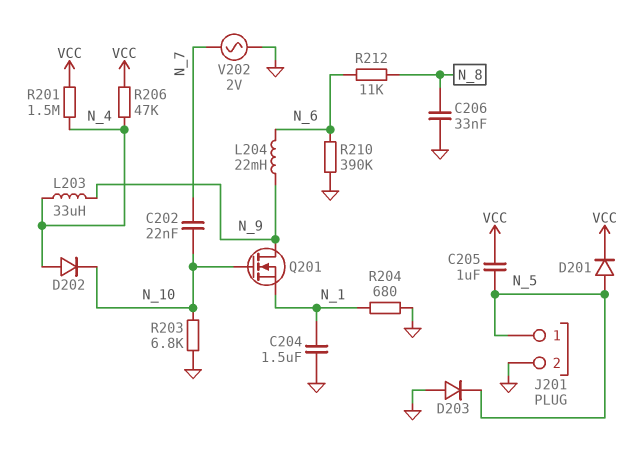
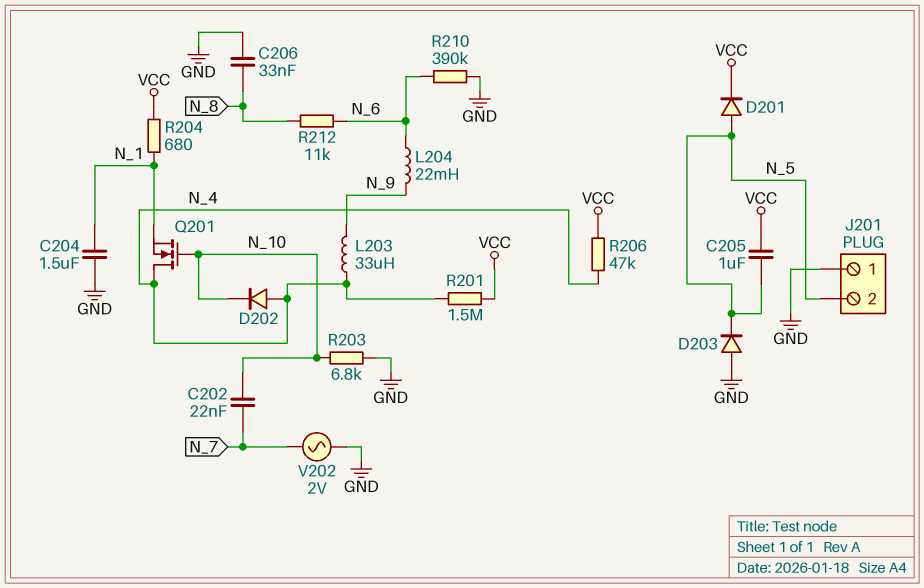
J201 pin 1: N_5 -> GND
J201 pin 2: GND -> N_5
Q201: NMOS (G N_10, D N_9, S N_1) -> NMOS (G N_10, D N_4, S N_1)
R204: 680 (GND, N_1) -> 680 (N_1, VCC)

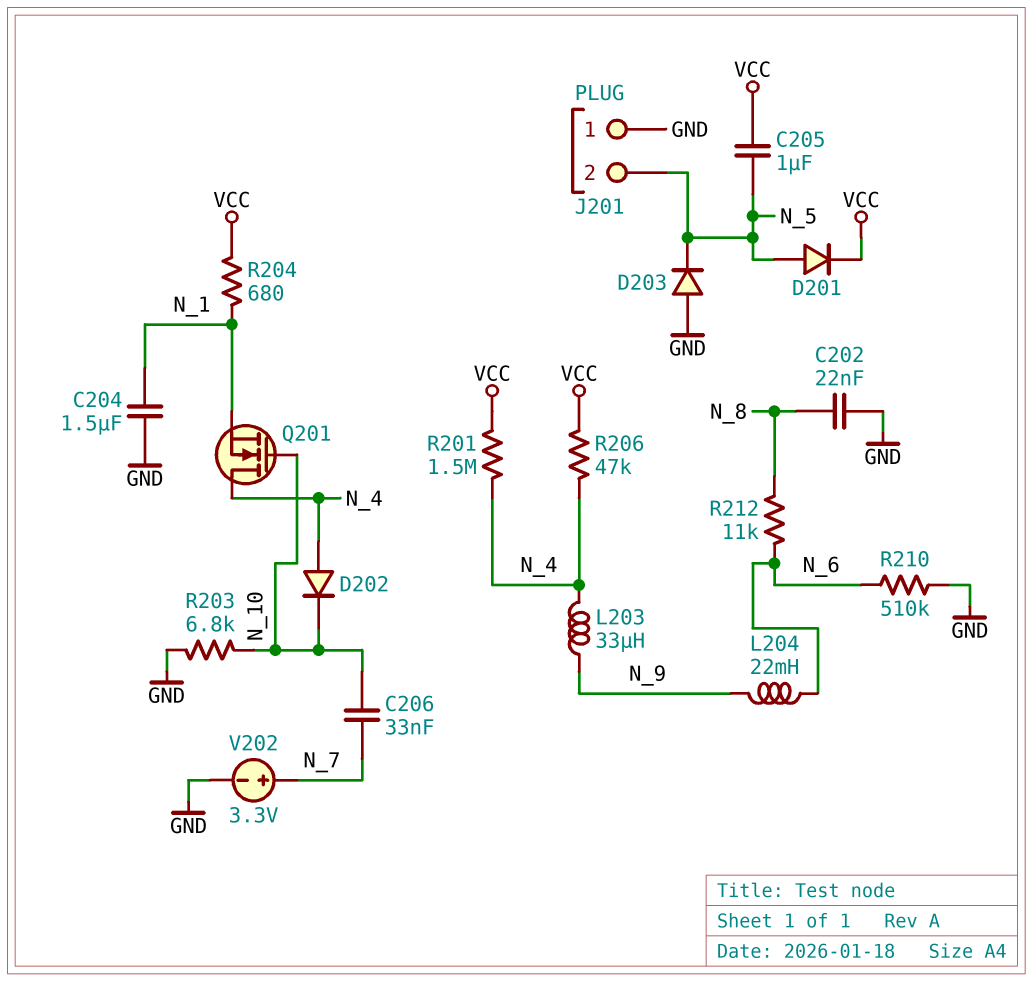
C202: 22nF (N_7, N_10) -> 22nF (GND, N_8)
C206: 33nF (GND, N_8) -> 33nF (N_7, N_10)
R210: 390k (GND, N_6) -> 510k (GND, N_6)
V202: AC 2V (GND, N_7) -> 3.3V (plus N_7, minus GND)

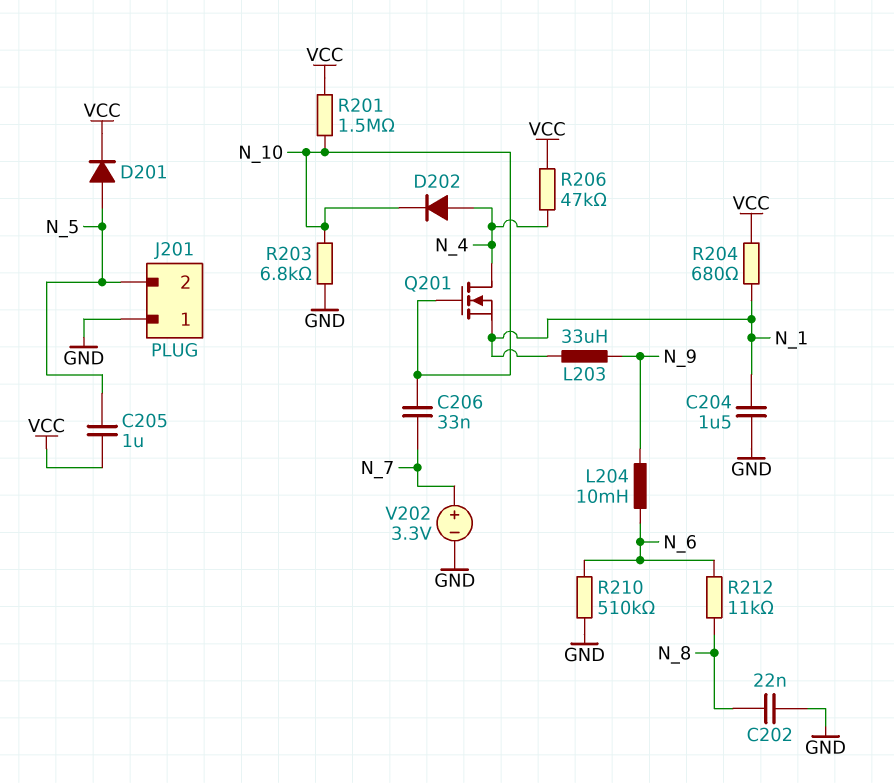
D203: diode (A GND, K N_5) -> none
L203: 33uH (N_4, N_9) -> 33uH (N_1, N_9)
L204: 22mH (N_6, N_9) -> 10mH (N_6, N_9)
R201: 1.5M (N_4, VCC) -> 1.5M (N_10, VCC)

